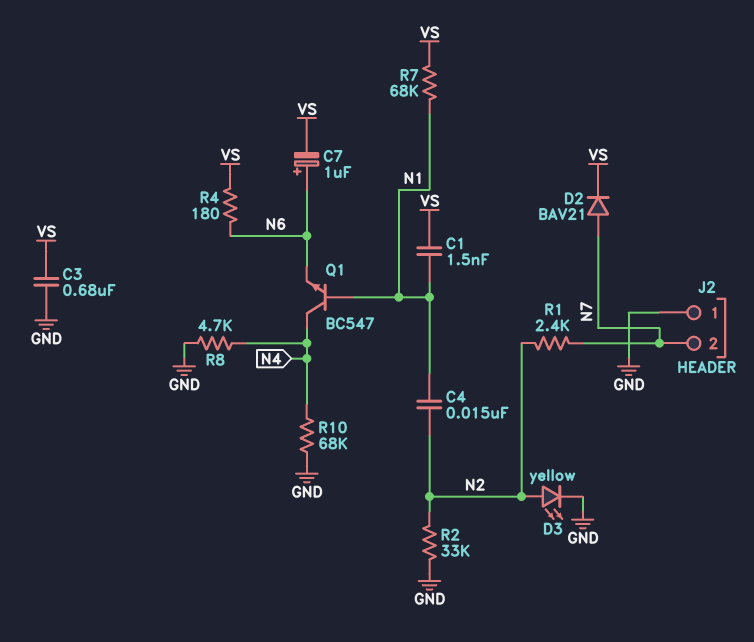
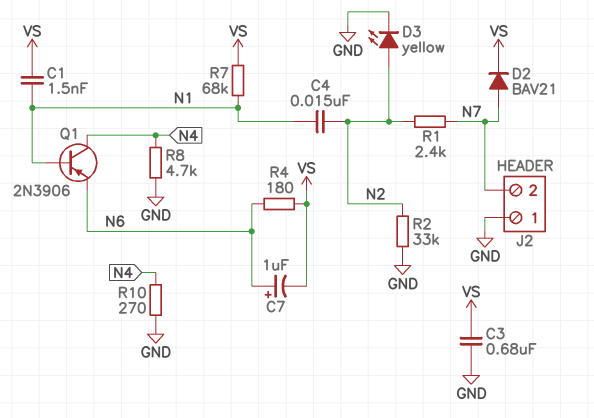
Q1: NPN BC547 (B N1, C N4, E N6) -> PNP 2N3906 (B N1, C N4, E N6)
R10: 68k (GND, N4) -> 270 (GND, N4)

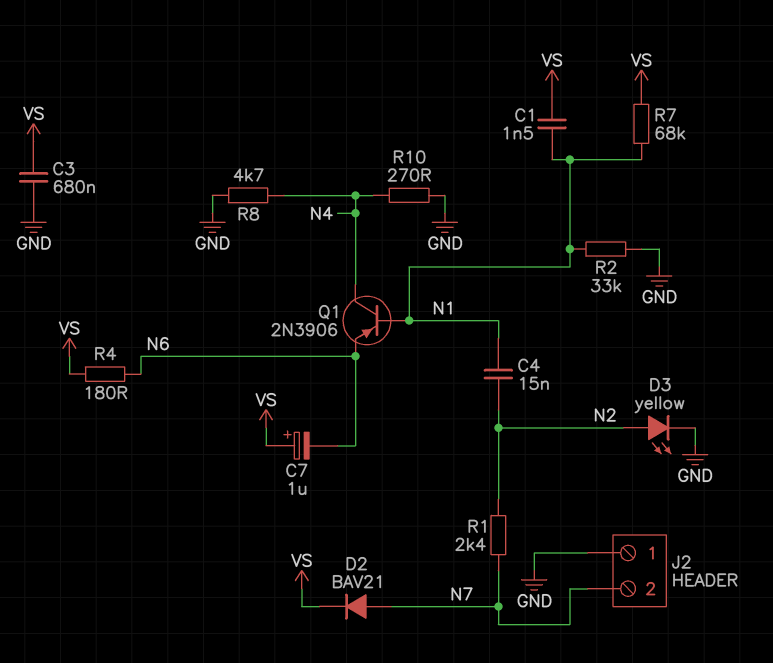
C7: 1uF (plus N6, minus VS) -> 1uF (plus VS, minus N6)
R2: 33k (GND, N2) -> 33k (GND, N1)

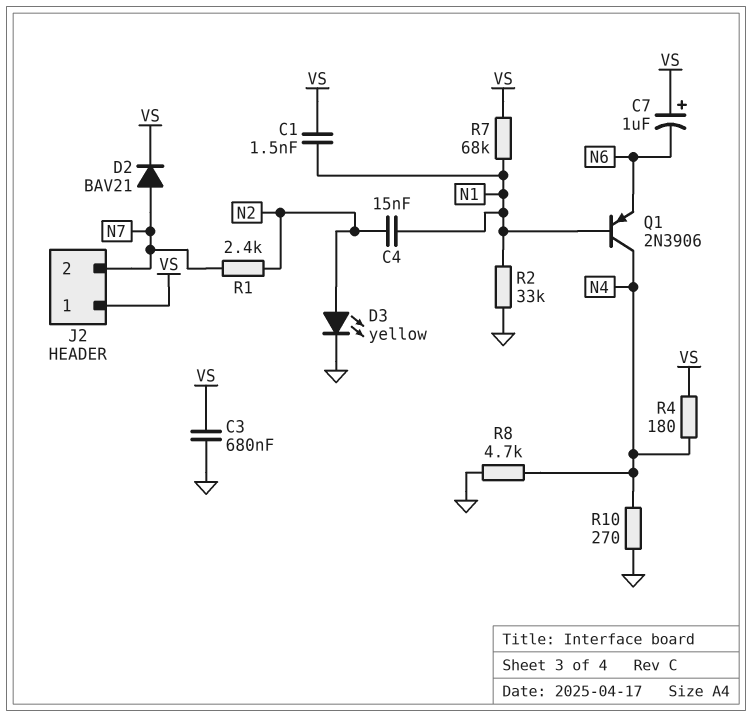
J2 pin 1: GND -> VS
R4: 180 (N6, VS) -> 180 (N4, VS)

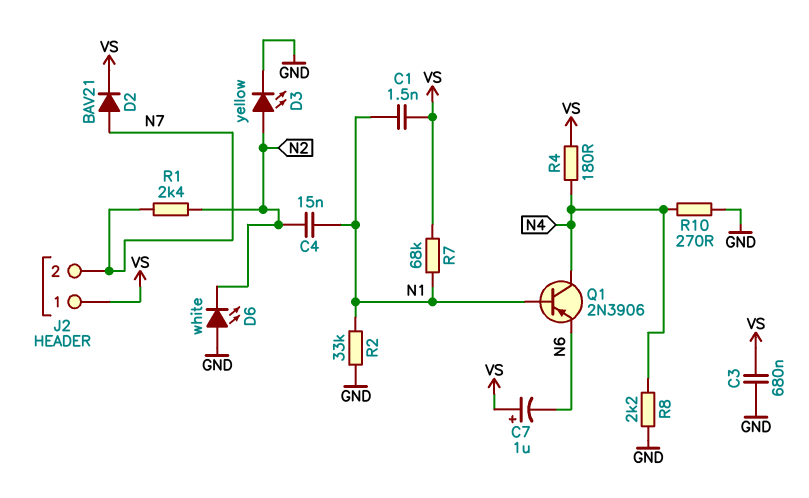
D6: none -> LED white (A GND, K N2)
R8: 4.7k (GND, N4) -> 2.2k (GND, N4)

